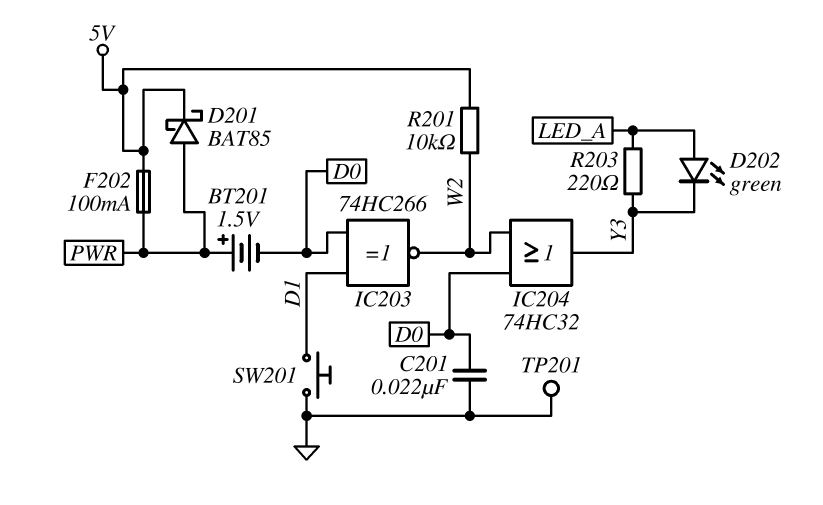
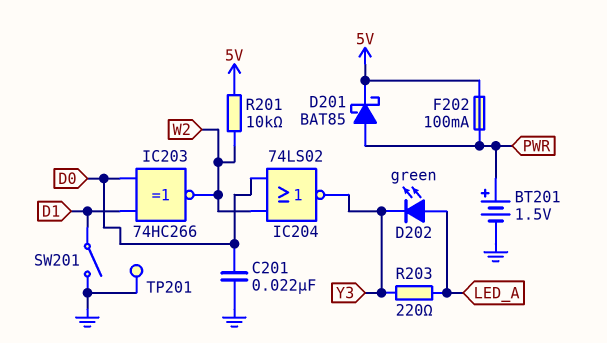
BT201: 1.5V (plus PWR, minus D0) -> 1.5V (plus PWR, minus GND)
IC204: OR 74HC32 (in D0, in W2, out Y3) -> NOR 74LS02 (in D0, in W2, out Y3)
SW201: button (D1, GND) -> switch (D1, GND)

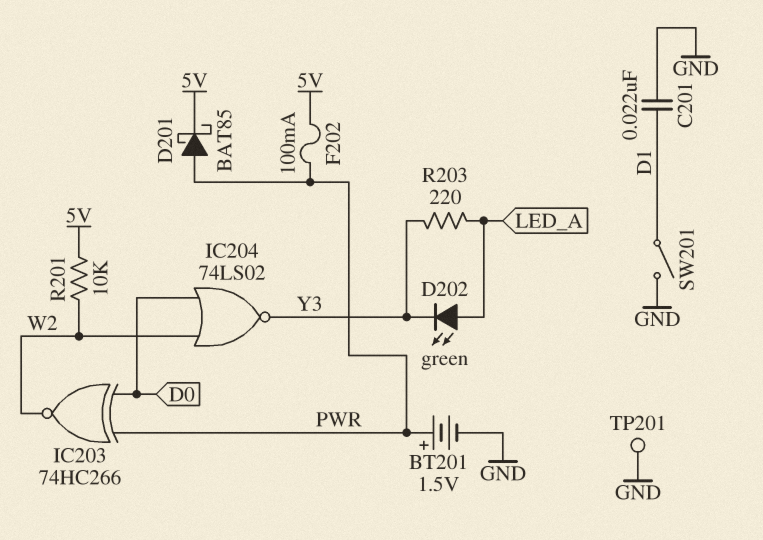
C201: 22nF (D0, GND) -> 22nF (D1, GND)
IC203: XNOR 74HC266 (in D0, in D1, out W2) -> XNOR 74HC266 (in D0, in PWR, out W2)

